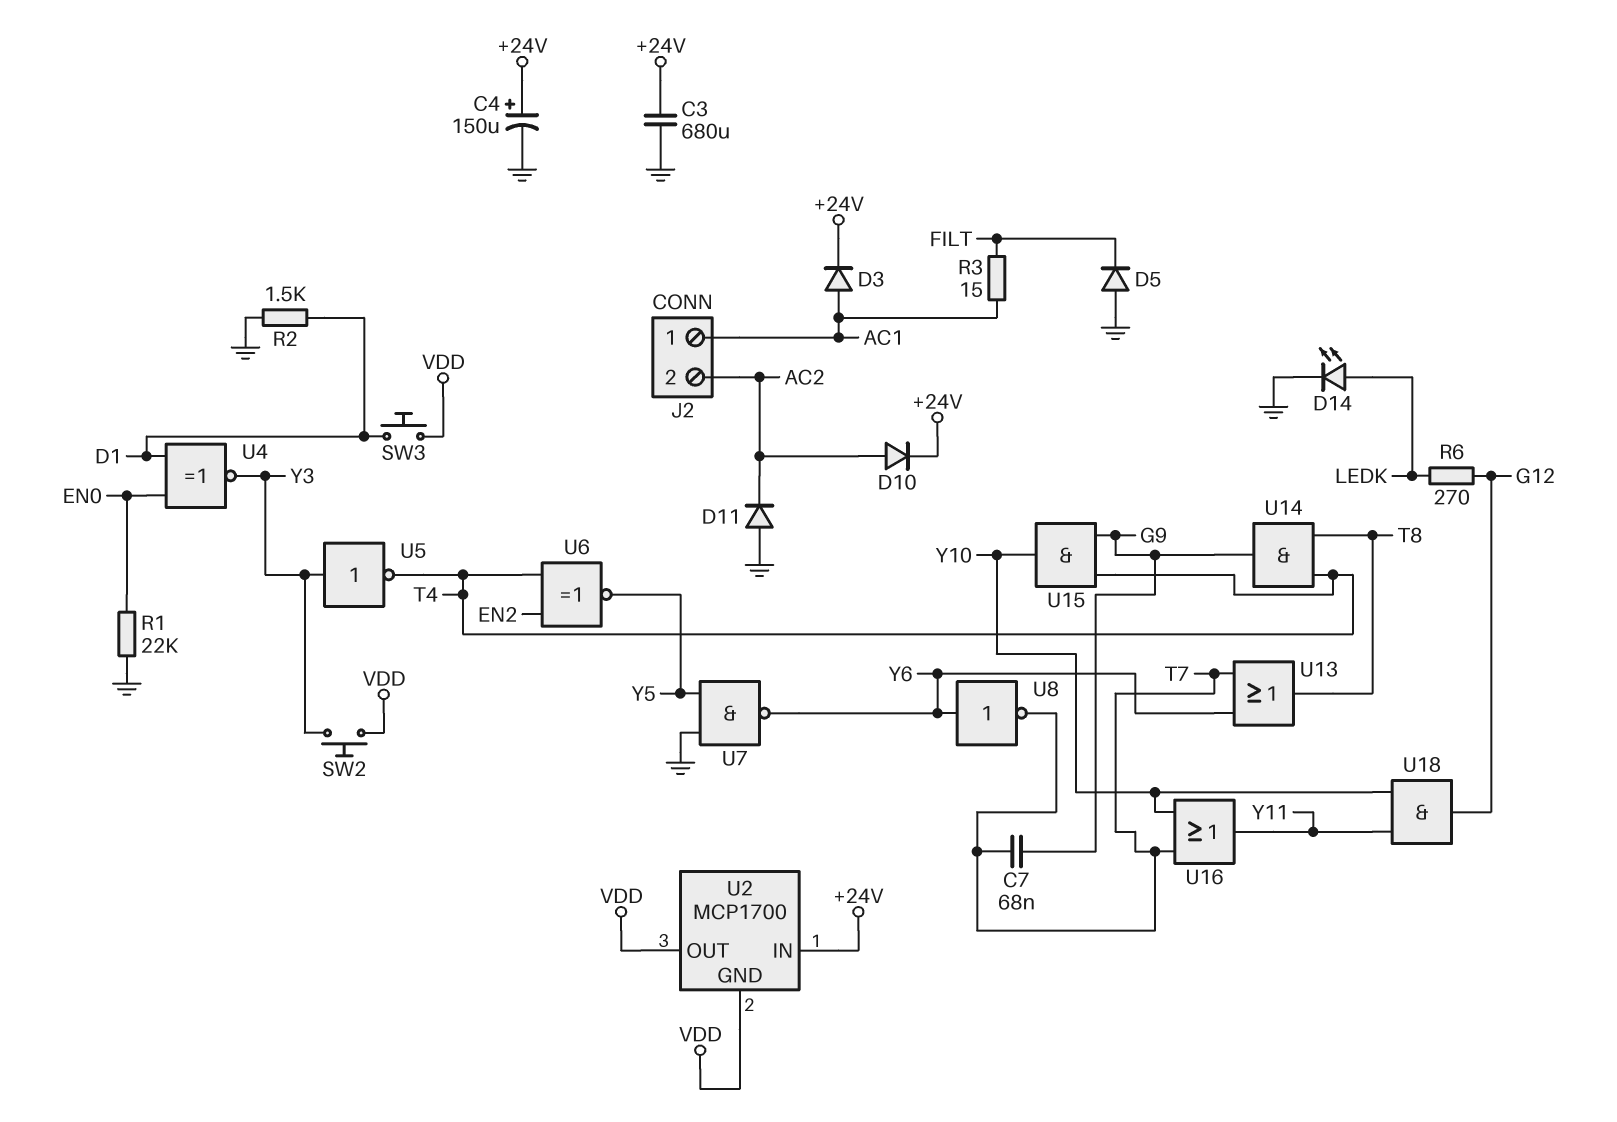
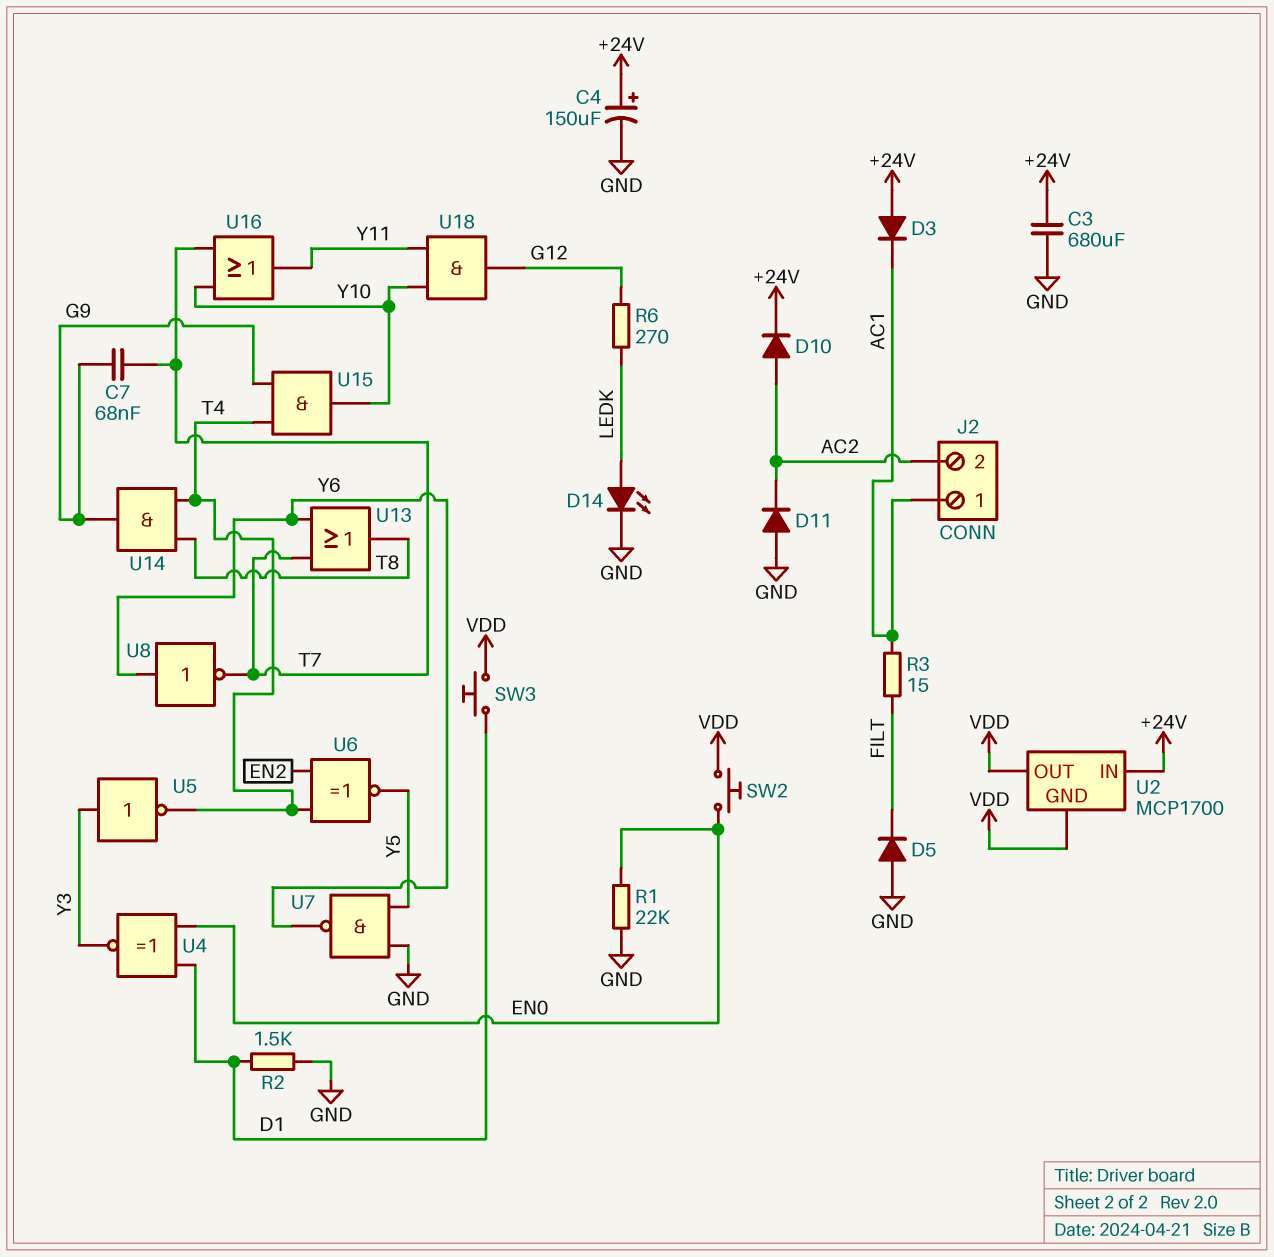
D3: diode (A AC1, K +24V) -> diode (A +24V, K AC1)
SW2: button (VDD, Y3) -> button (EN0, VDD)

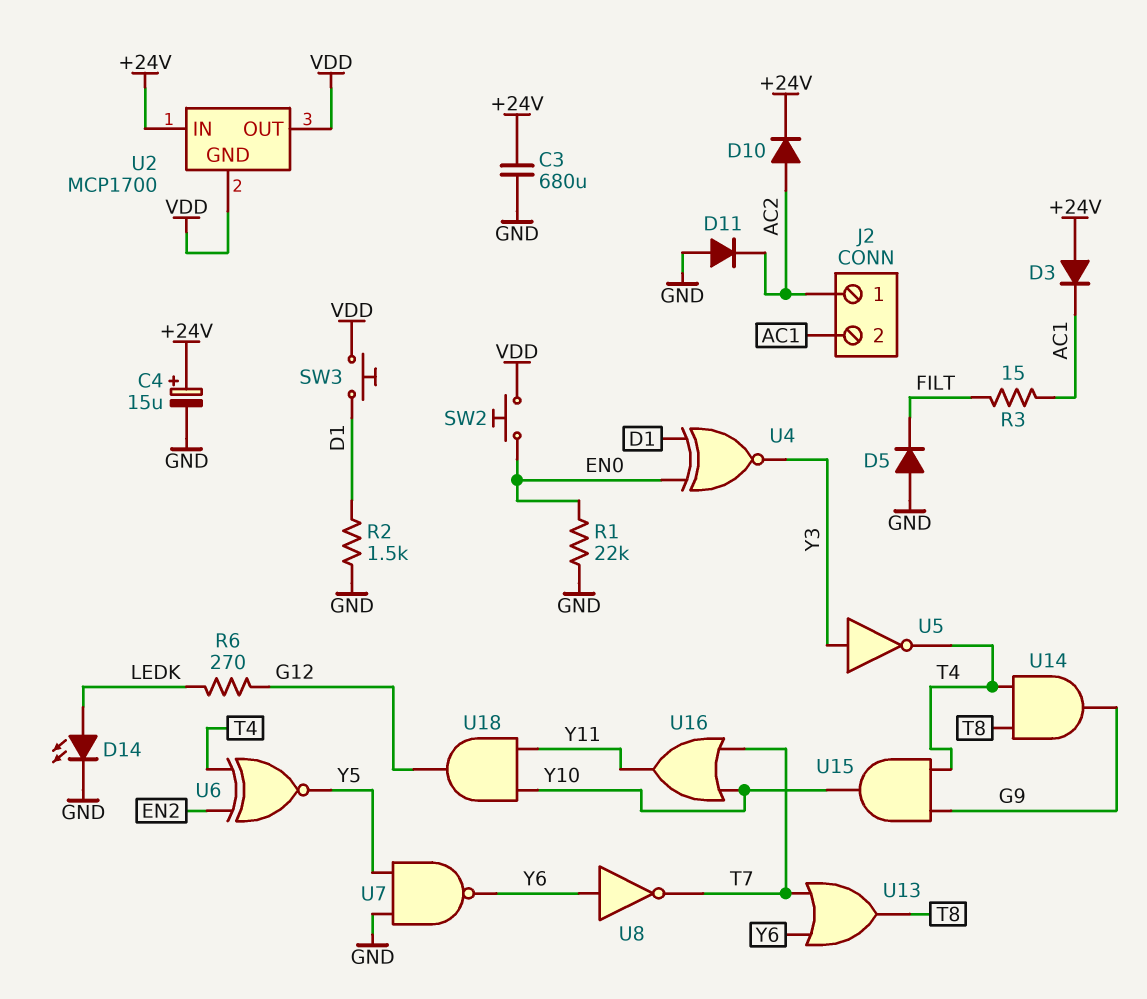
C4: 150uF (plus +24V, minus GND) -> 15uF (plus +24V, minus GND)
C7: 68nF (G9, T7) -> none
J2 pin 1: AC1 -> AC2
J2 pin 2: AC2 -> AC1

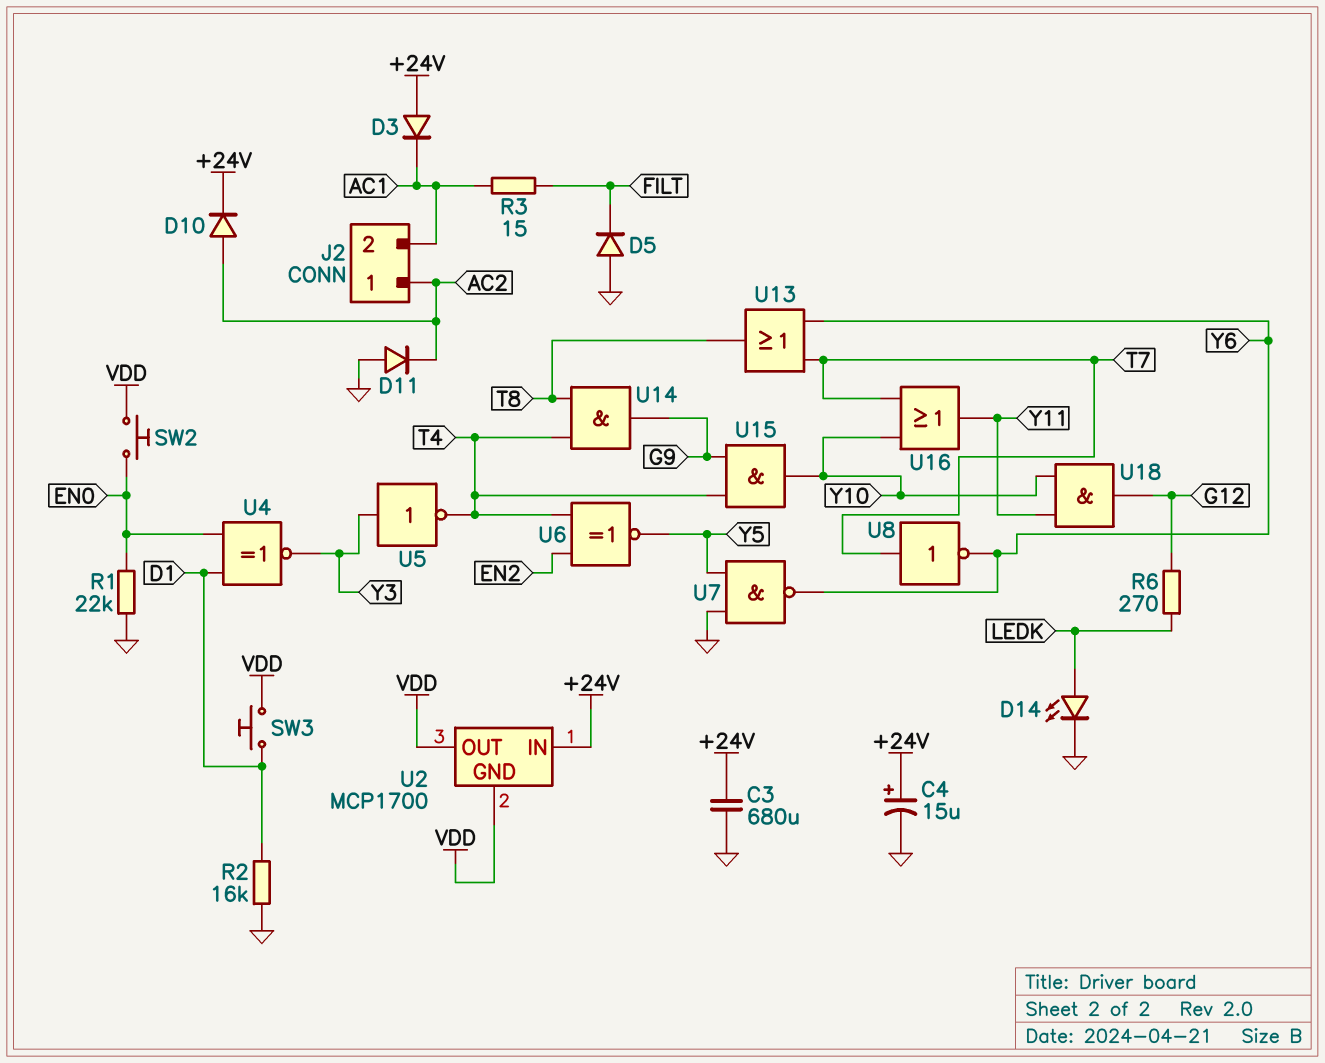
R2: 1.5k (D1, GND) -> 16k (D1, GND)
U8: NOT (in Y6, out T7) -> NOT (in T7, out Y6)

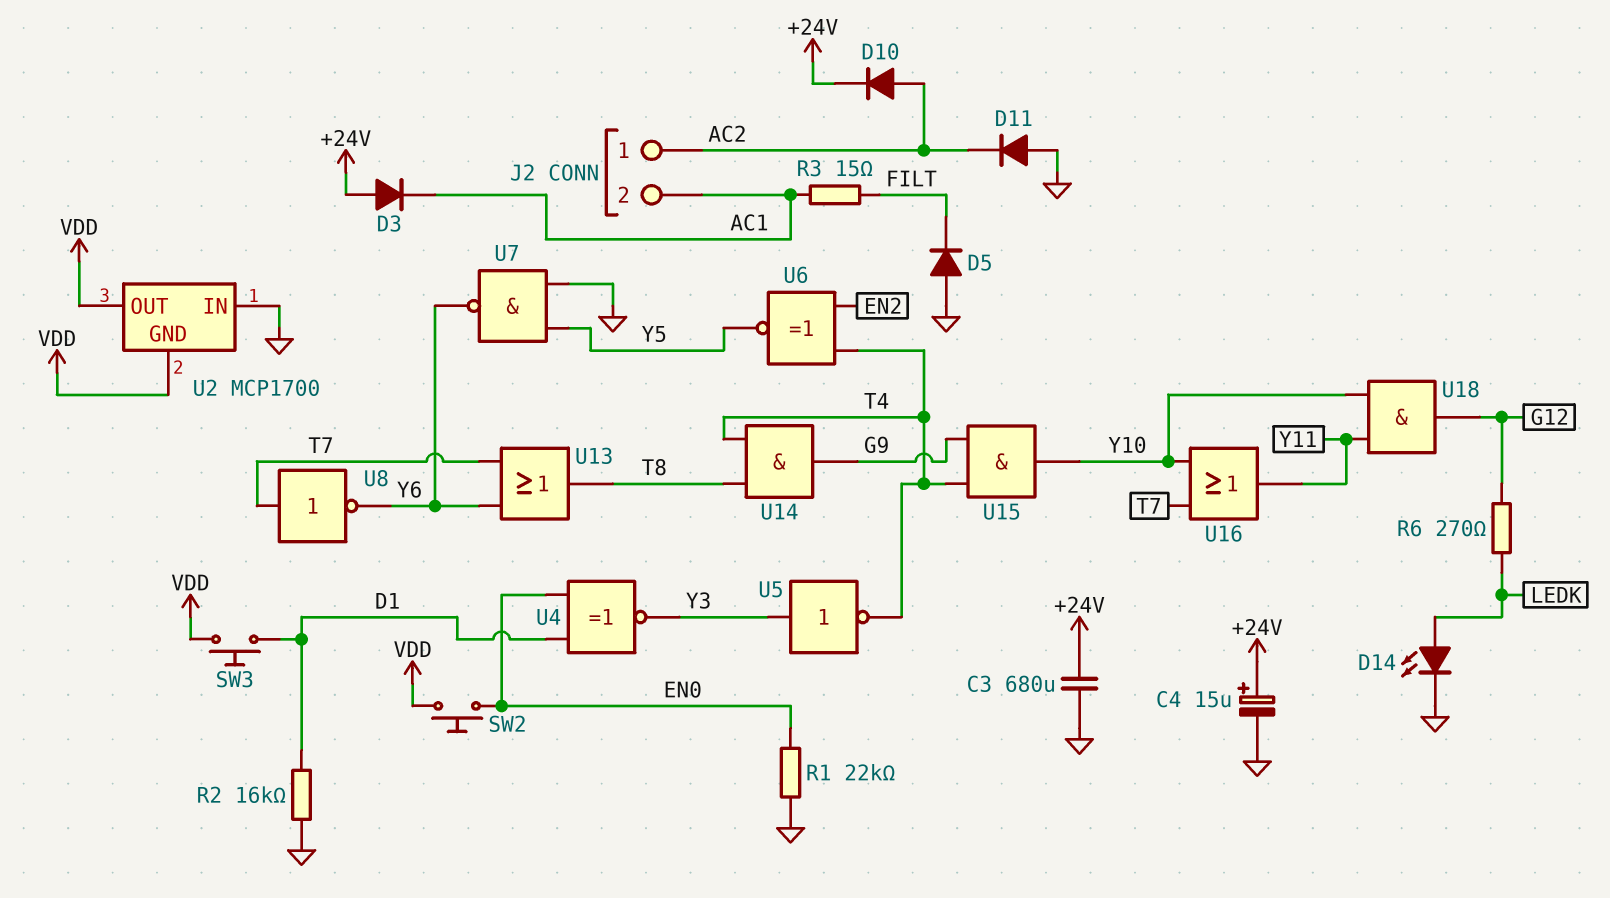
U2 pin IN: +24V -> GND

